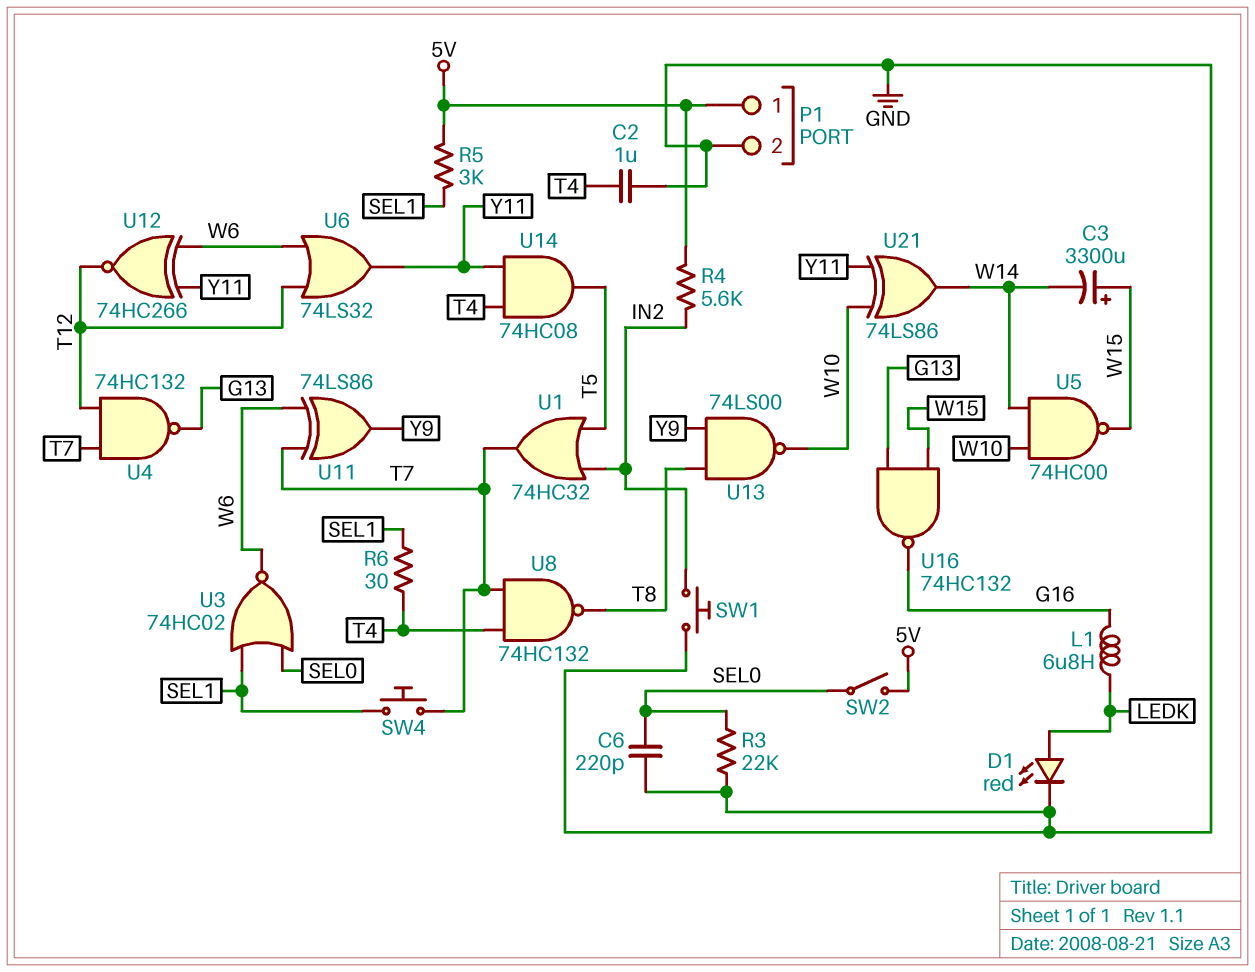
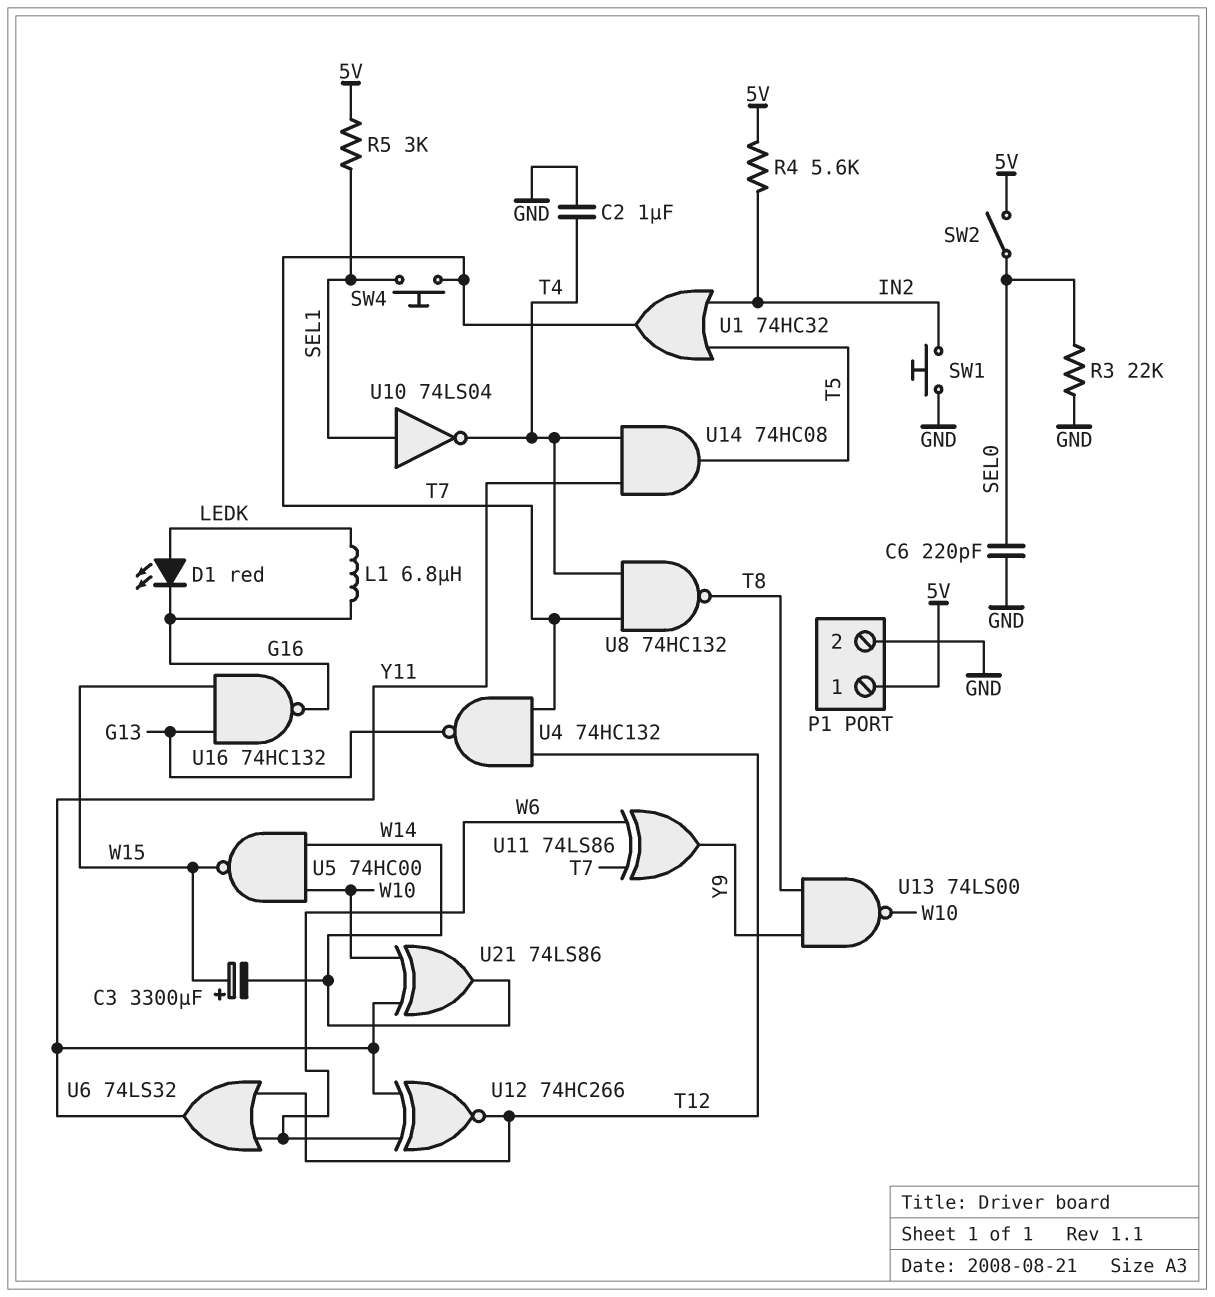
D1: LED red (A LEDK, K GND) -> LED red (A LEDK, K G16)
R6: 30 (SEL1, T4) -> none
U3: NOR 74HC02 (in SEL0, in SEL1, out W6) -> none
U10: none -> NOT 74LS04 (in SEL1, out T4)

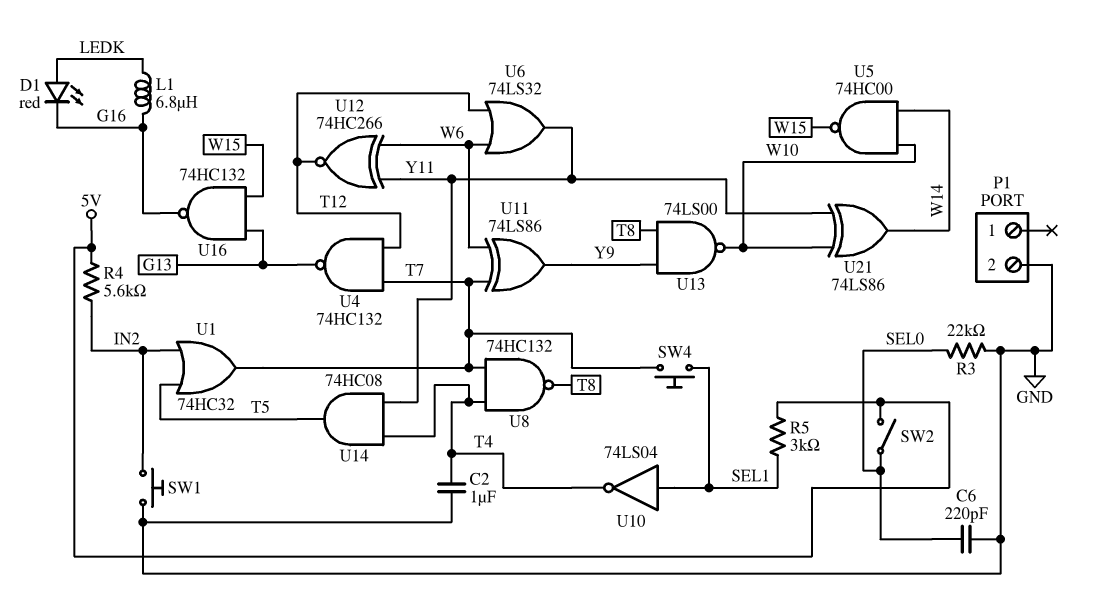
C3: 3300uF (plus W15, minus W14) -> none
P1 pin 1: 5V -> none

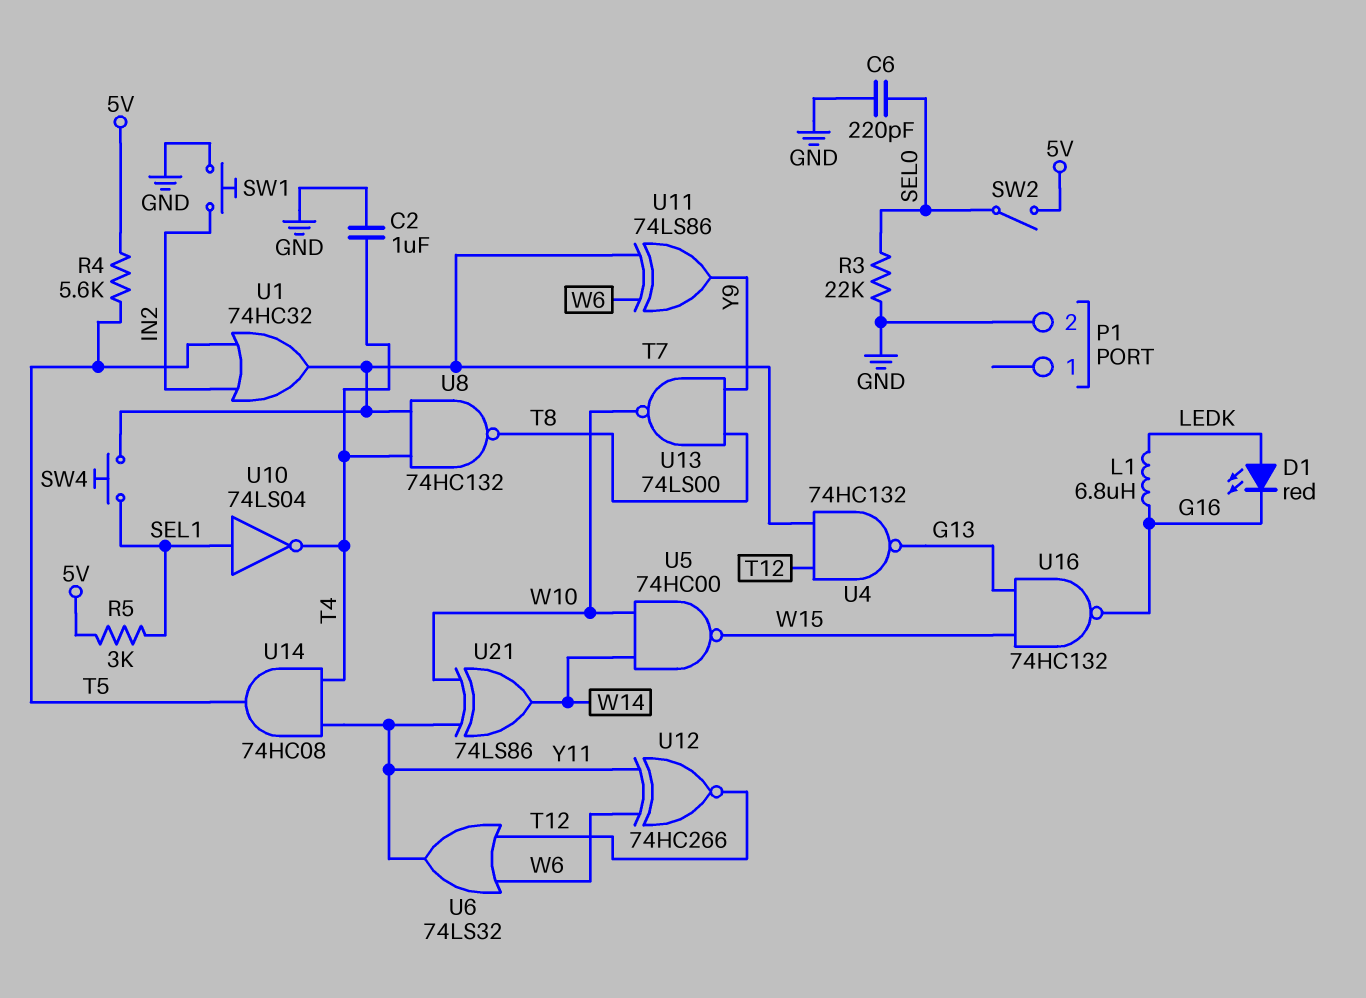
R4: 5.6k (5V, IN2) -> 5.6k (5V, T5)

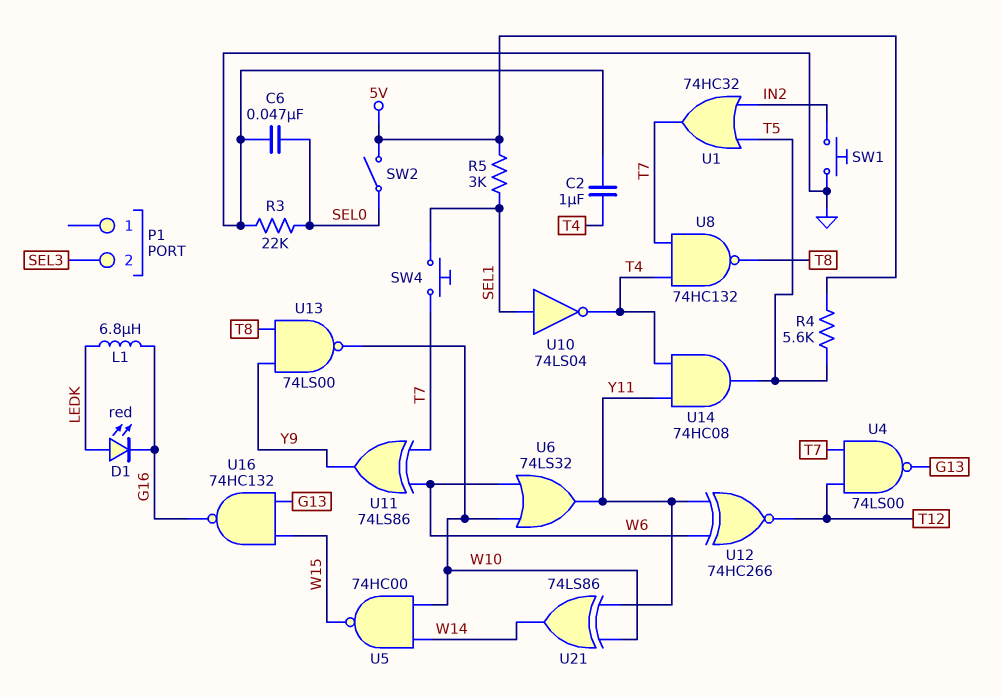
C6: 220pF (GND, SEL0) -> 47nF (GND, SEL0)
P1 pin 2: GND -> SEL3
U4: NAND 74HC132 (in T7, in T12, out G13) -> NAND 74LS00 (in T7, in T12, out G13)
U6: OR 74LS32 (in T12, in W6, out Y11) -> OR 74LS32 (in W6, in W10, out Y11)

